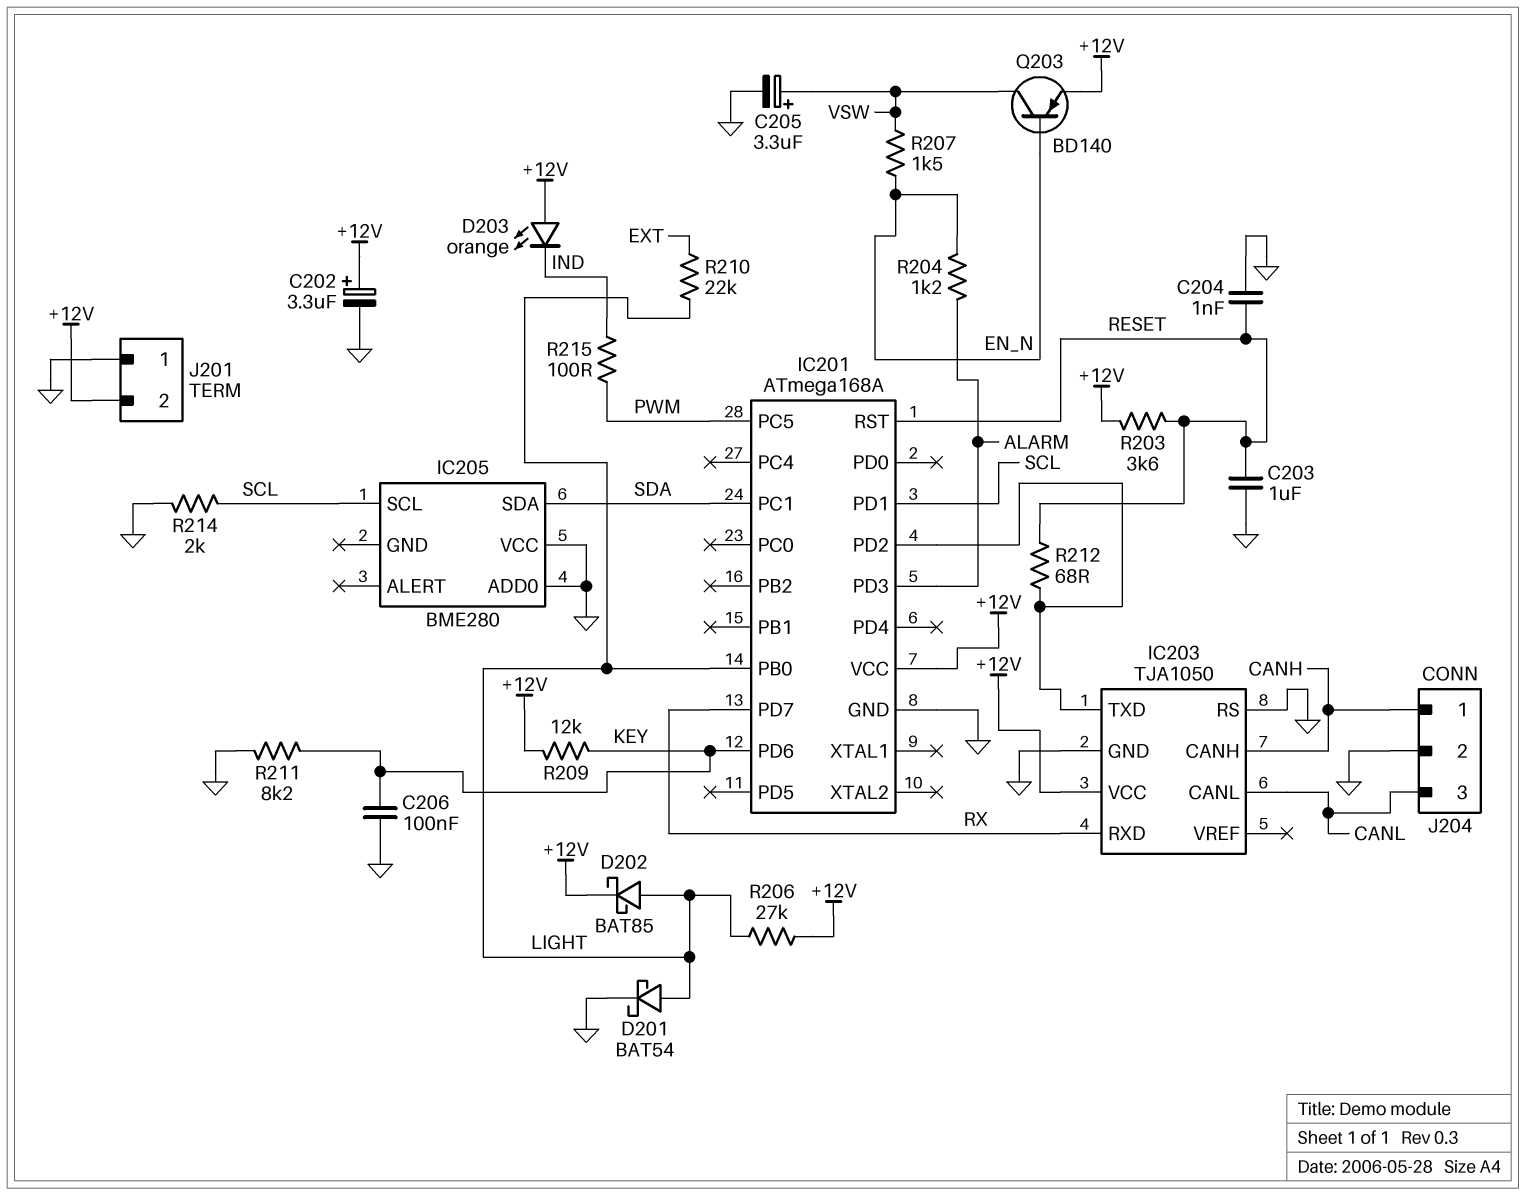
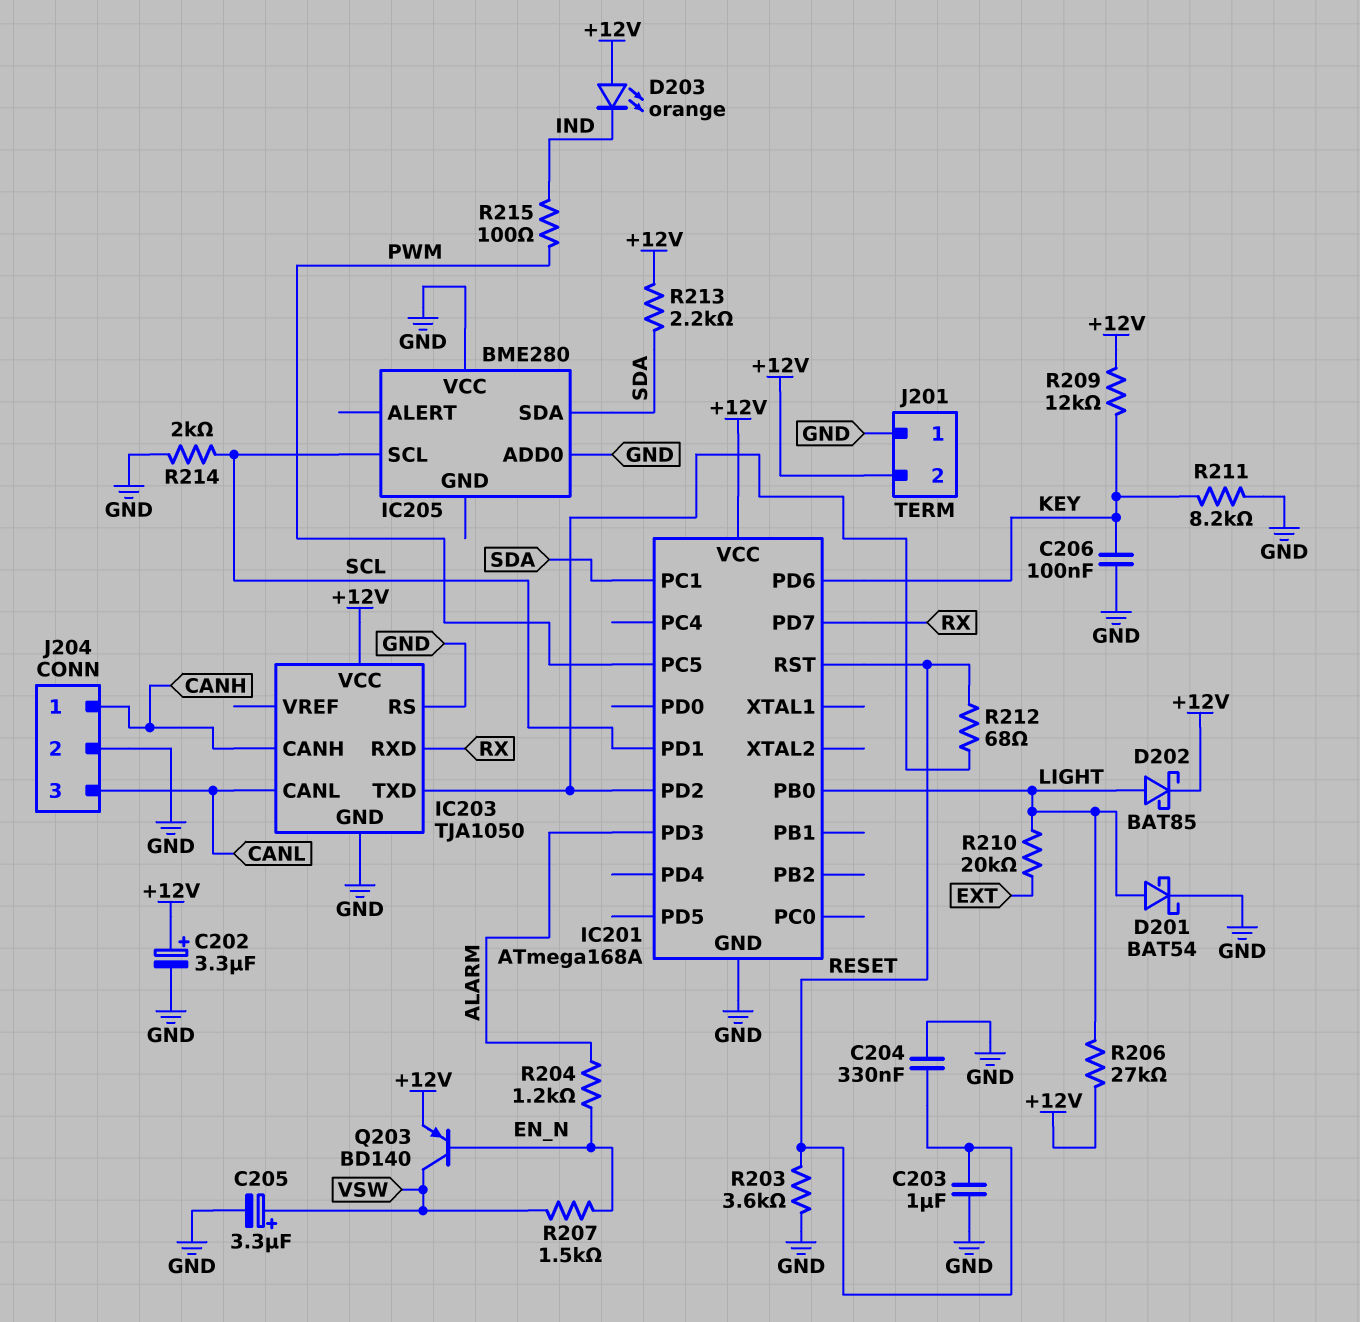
C204: 1nF (GND, RESET) -> 330nF (GND, RESET)
R203: 3.6k (+12V, RESET) -> 3.6k (GND, RESET)
R210: 22k (EXT, LIGHT) -> 20k (EXT, LIGHT)
R213: none -> 2.2k (+12V, SDA)

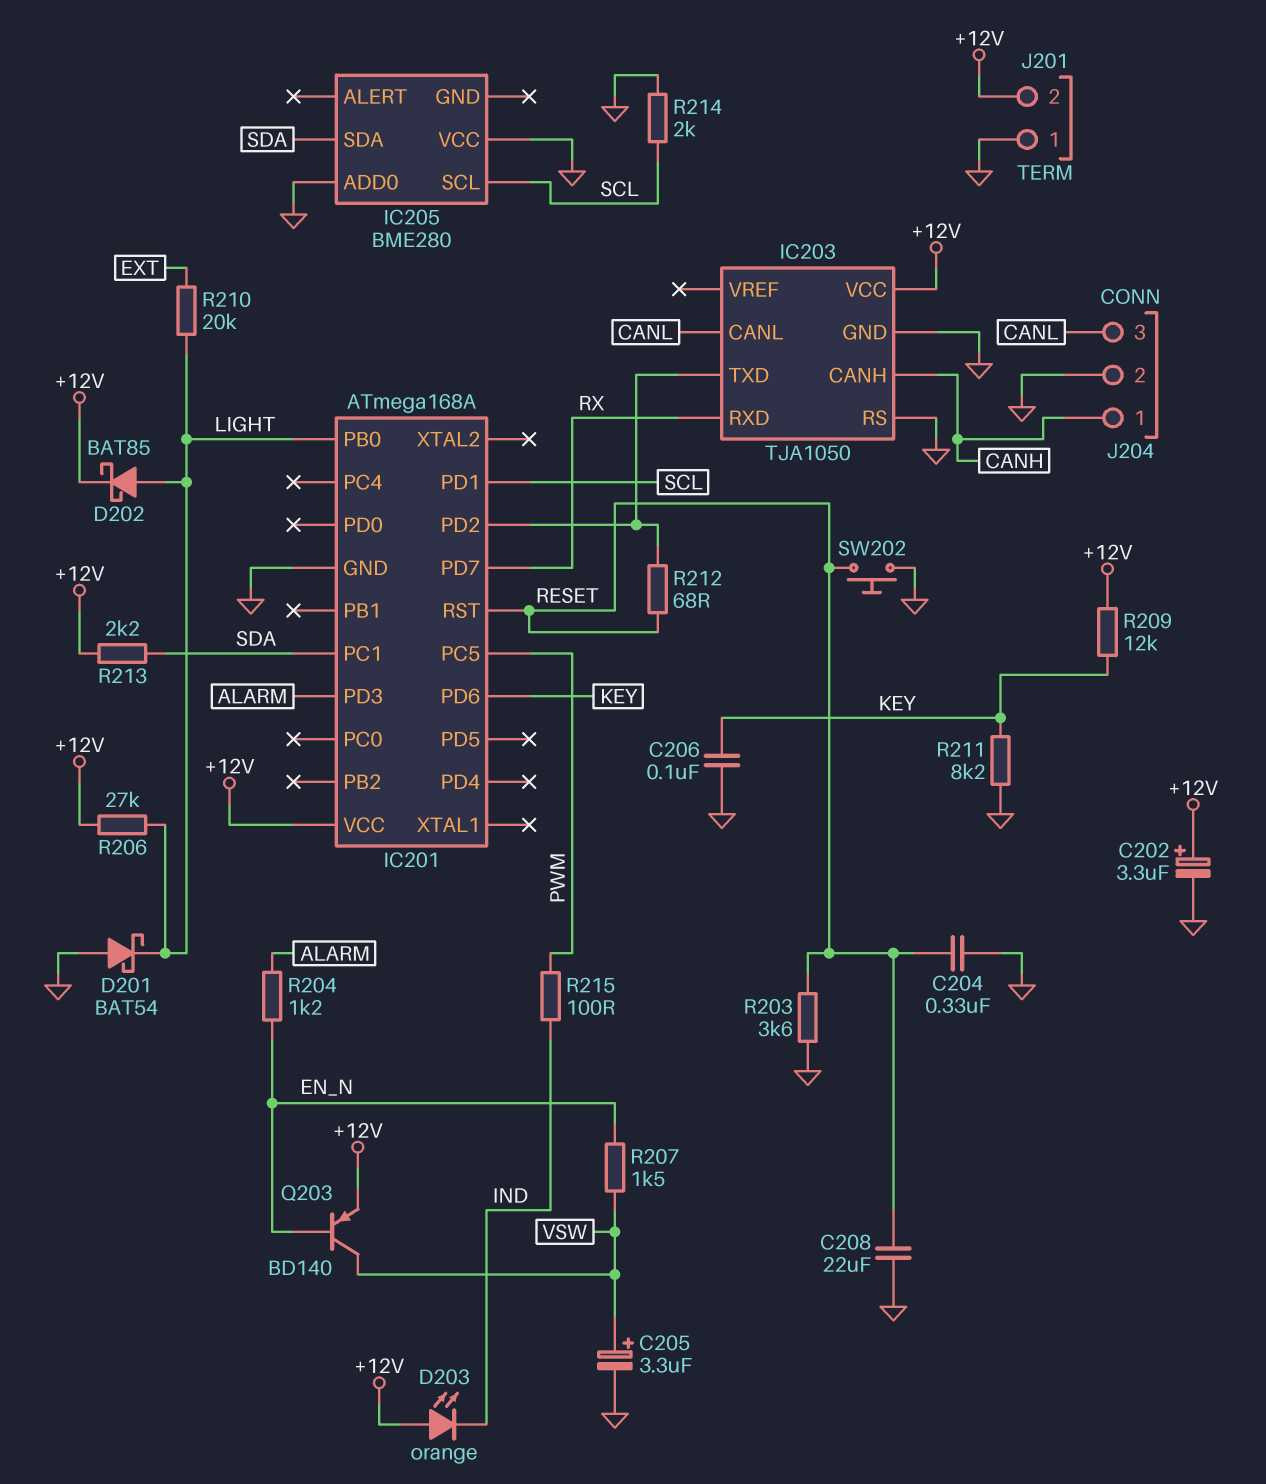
C203: 1uF (GND, RESET) -> none
C208: none -> 22uF (GND, RESET)
D201: schottky BAT54 (A LIGHT, K GND) -> schottky BAT54 (A GND, K LIGHT)
SW202: none -> button (GND, RESET)

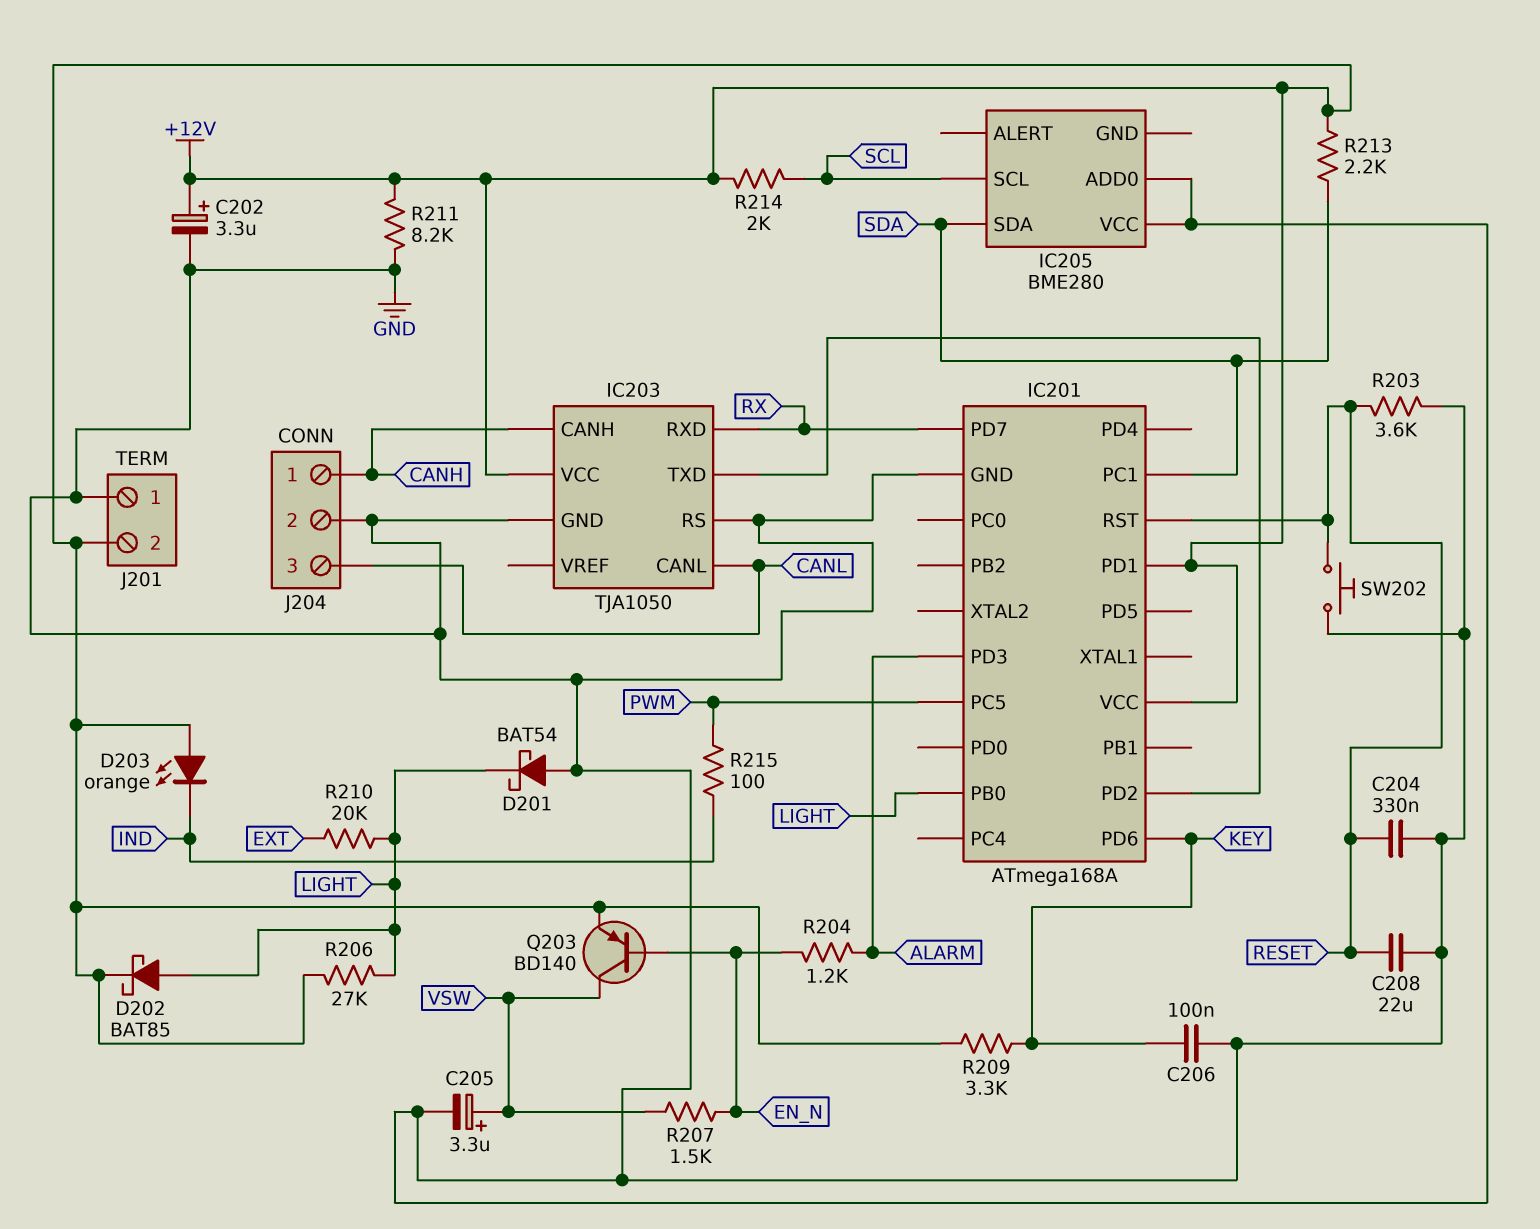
IC201 pin PD1: SCL -> +12V
R209: 12k (+12V, KEY) -> 3.3k (+12V, KEY)
R211: 8.2k (GND, KEY) -> 8.2k (+12V, GND)
R212: 68 (IC201/PD2, RESET) -> none
R214: 2k (GND, SCL) -> 2k (+12V, SCL)

